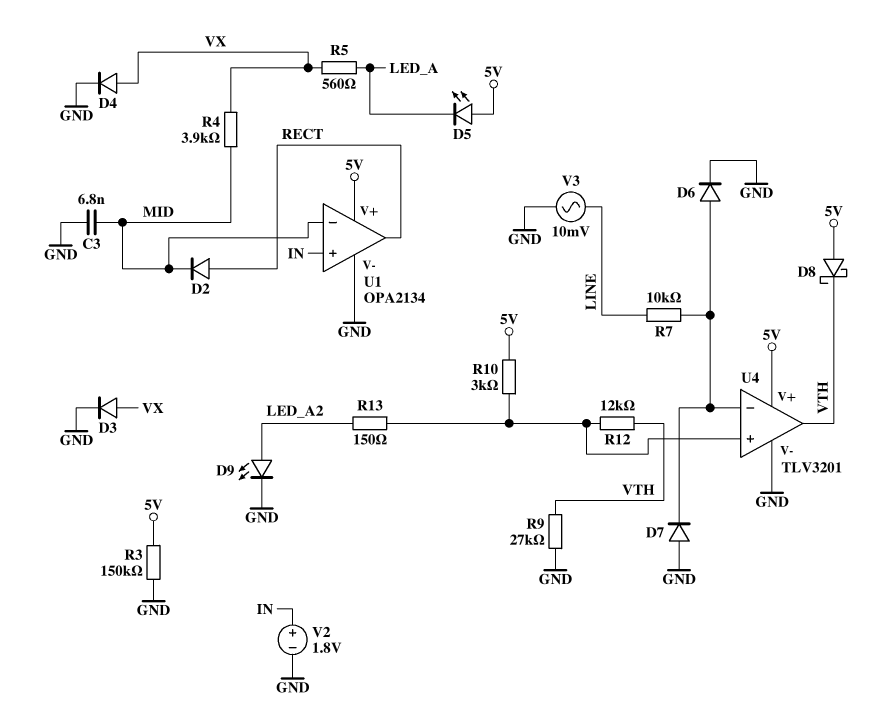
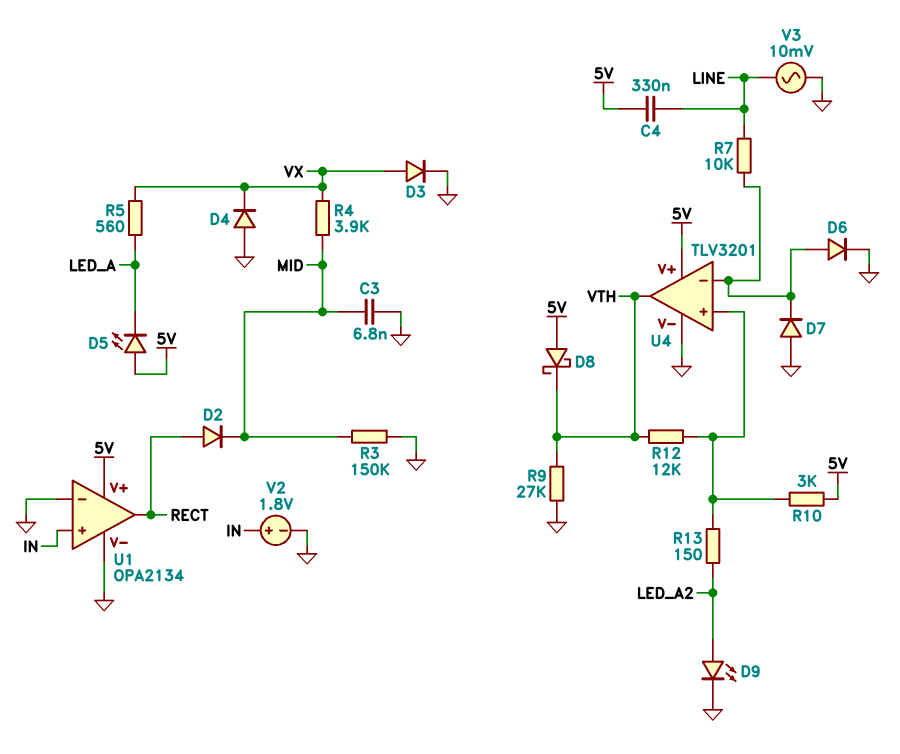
C4: none -> 330nF (5V, LINE)
D4: diode (A VX, K GND) -> diode (A GND, K VX)
R3: 150k (5V, GND) -> 150k (GND, MID)
U1 pin in-: MID -> GND

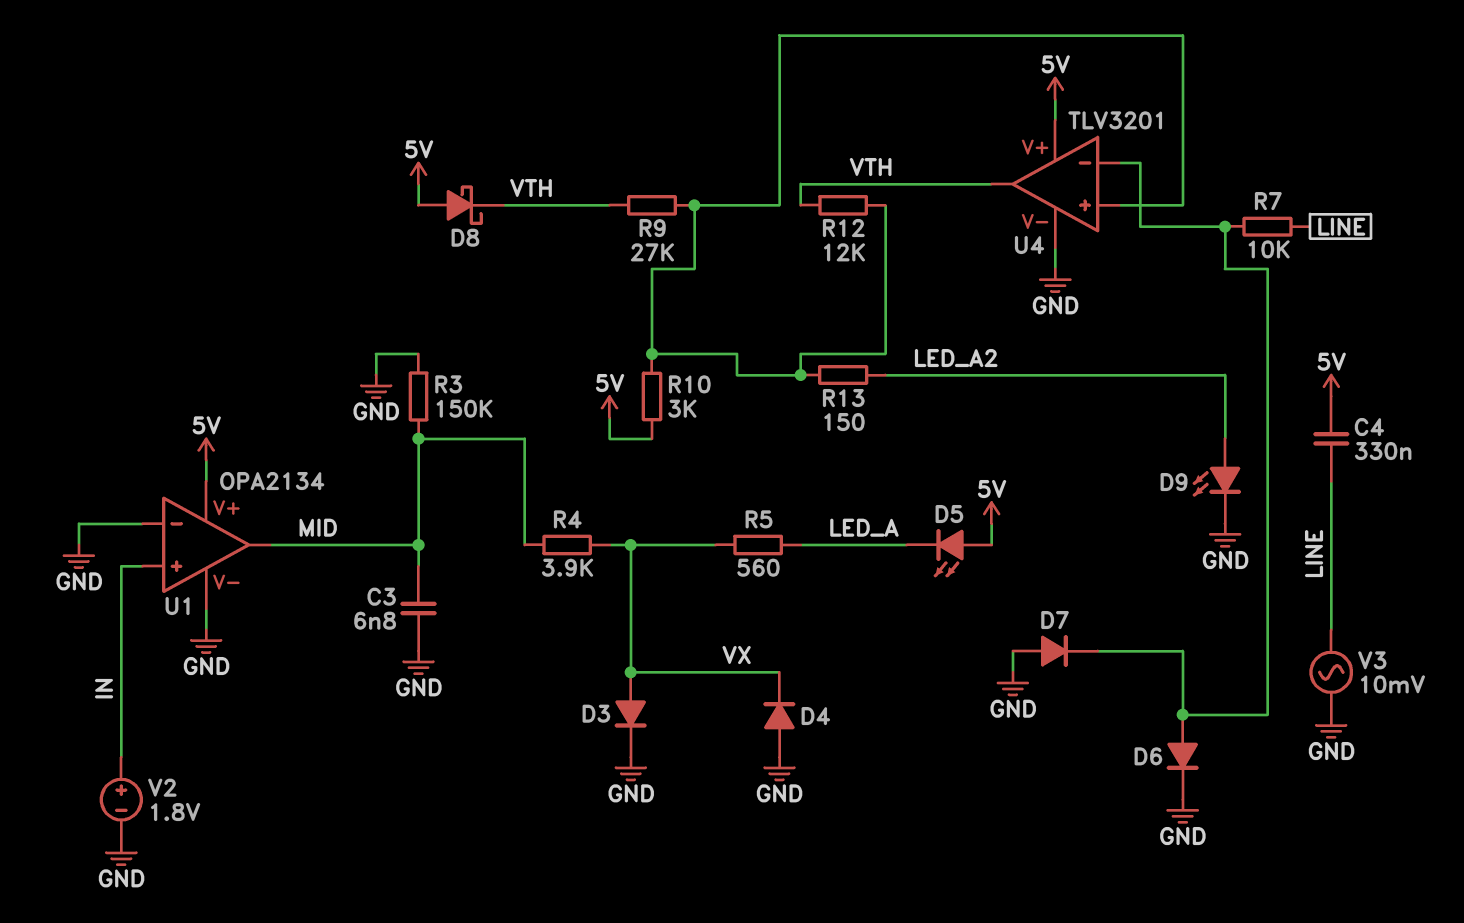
D2: diode (A RECT, K MID) -> none
R9: 27k (GND, VTH) -> 27k (U4/in+, VTH)
U1 pin out: RECT -> MID

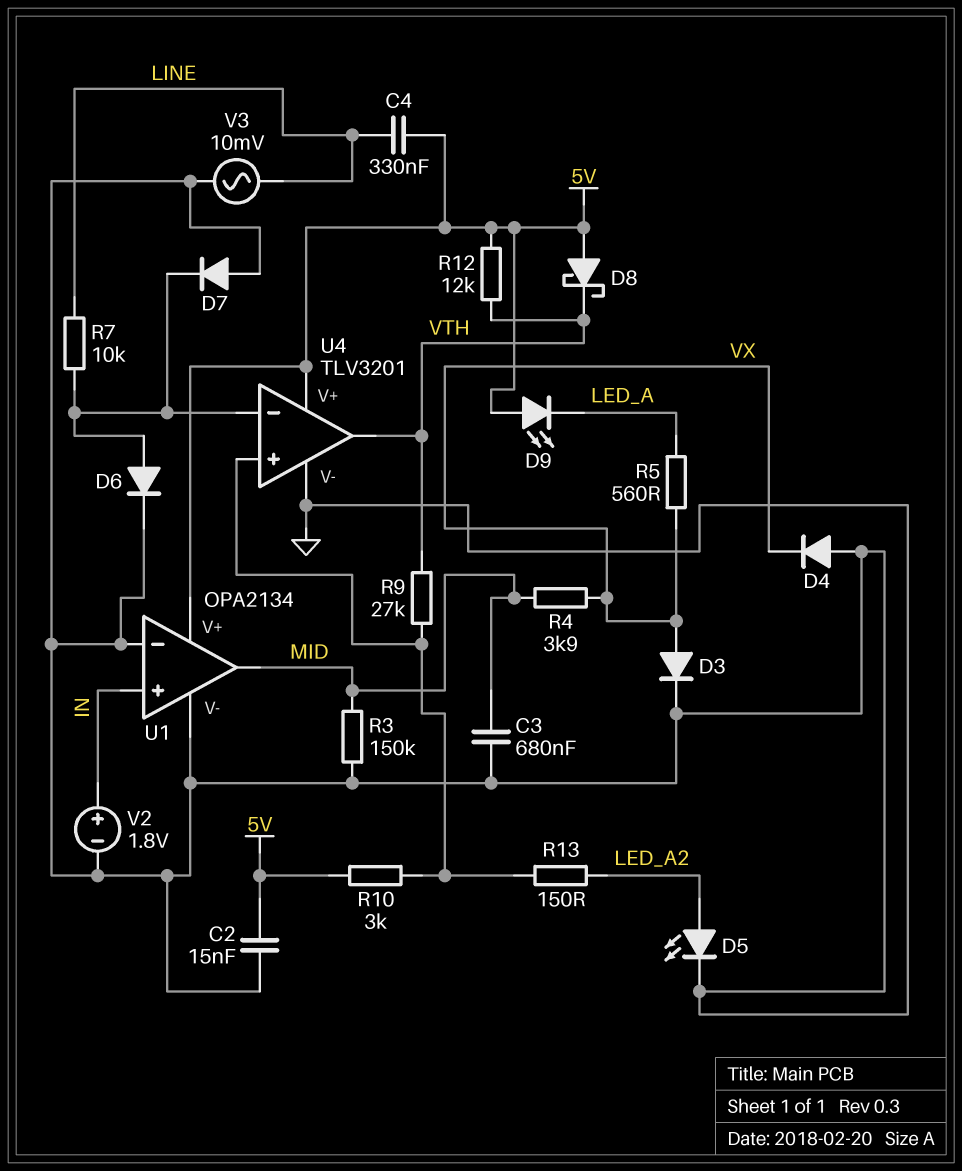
C2: none -> 15nF (5V, GND)
C3: 6.8nF (GND, MID) -> 680nF (GND, MID)
D5: LED (A 5V, K LED_A) -> LED (A LED_A2, K GND)
D9: LED (A LED_A2, K GND) -> LED (A 5V, K LED_A)
R12: 12k (U4/in+, VTH) -> 12k (5V, VTH)

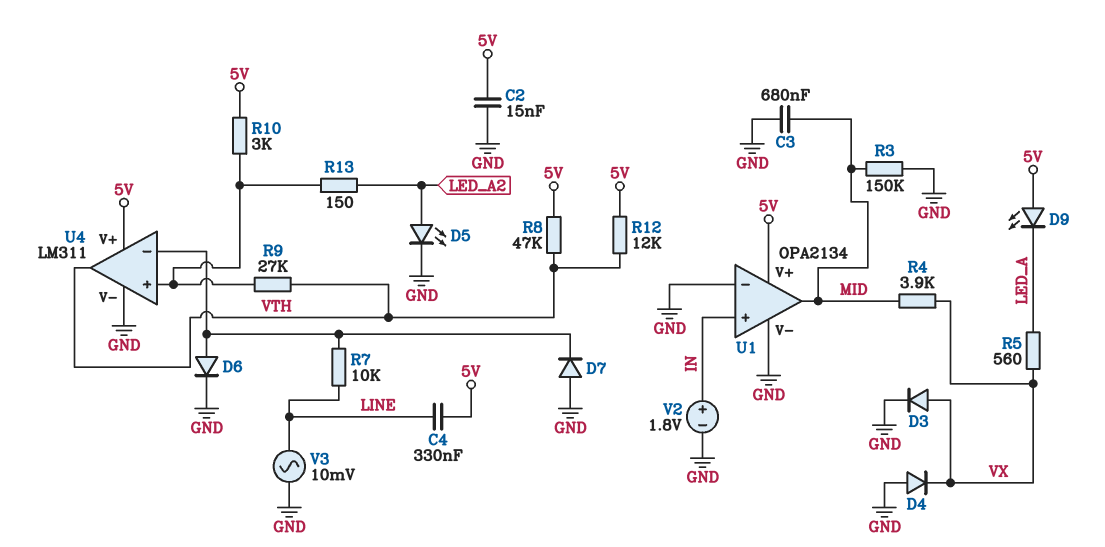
D8: schottky (A 5V, K VTH) -> none
R8: none -> 47k (5V, VTH)
U4: TLV3201 -> LM311

